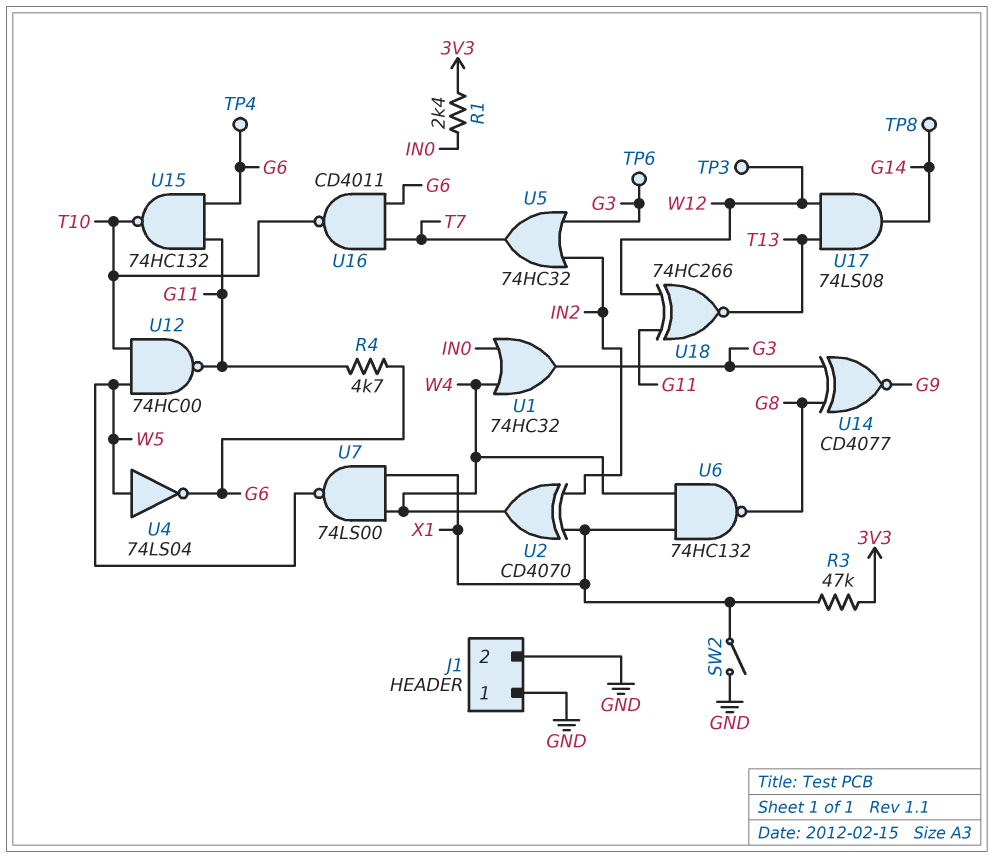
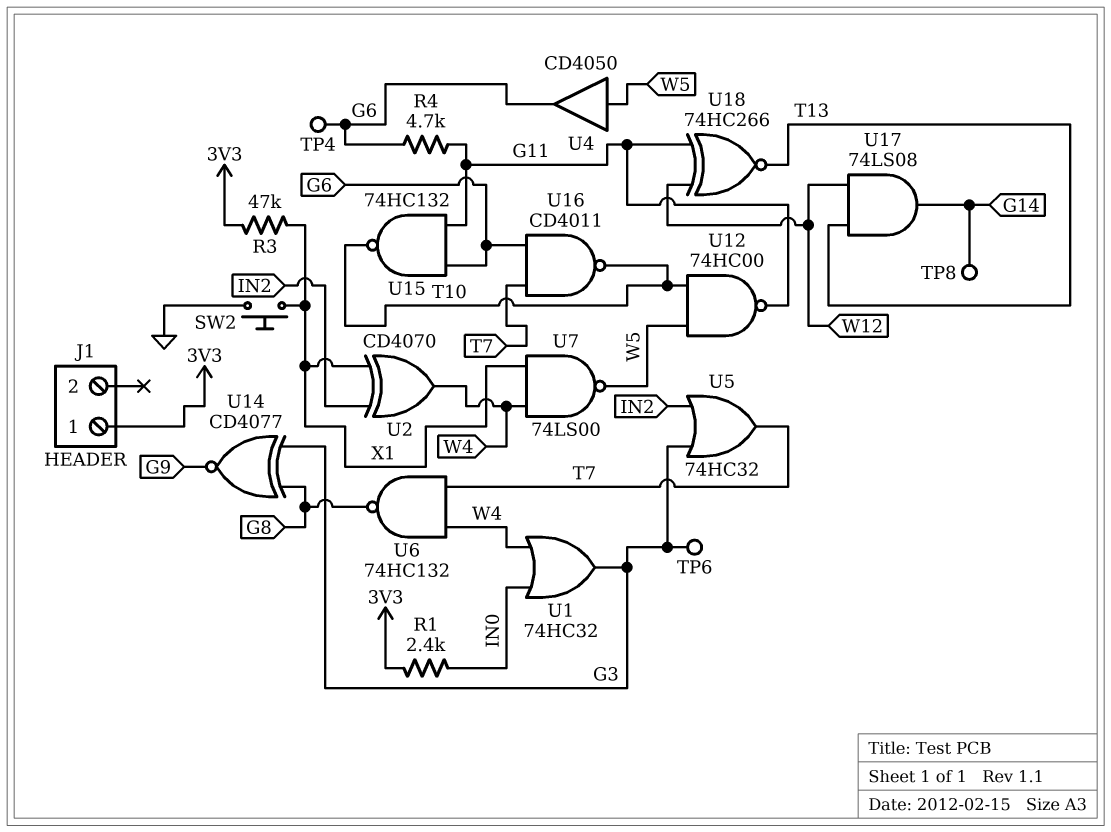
J1 pin 1: GND -> 3V3
J1 pin 2: GND -> none
SW2: switch (GND, X1) -> button (GND, X1)
TP3: test point (W12) -> none
U4: NOT 74LS04 (in W5, out G6) -> buffer CD4050 (in W5, out G6)
U6: NAND 74HC132 (in W4, in X1, out G8) -> NAND 74HC132 (in T7, in W4, out G8)

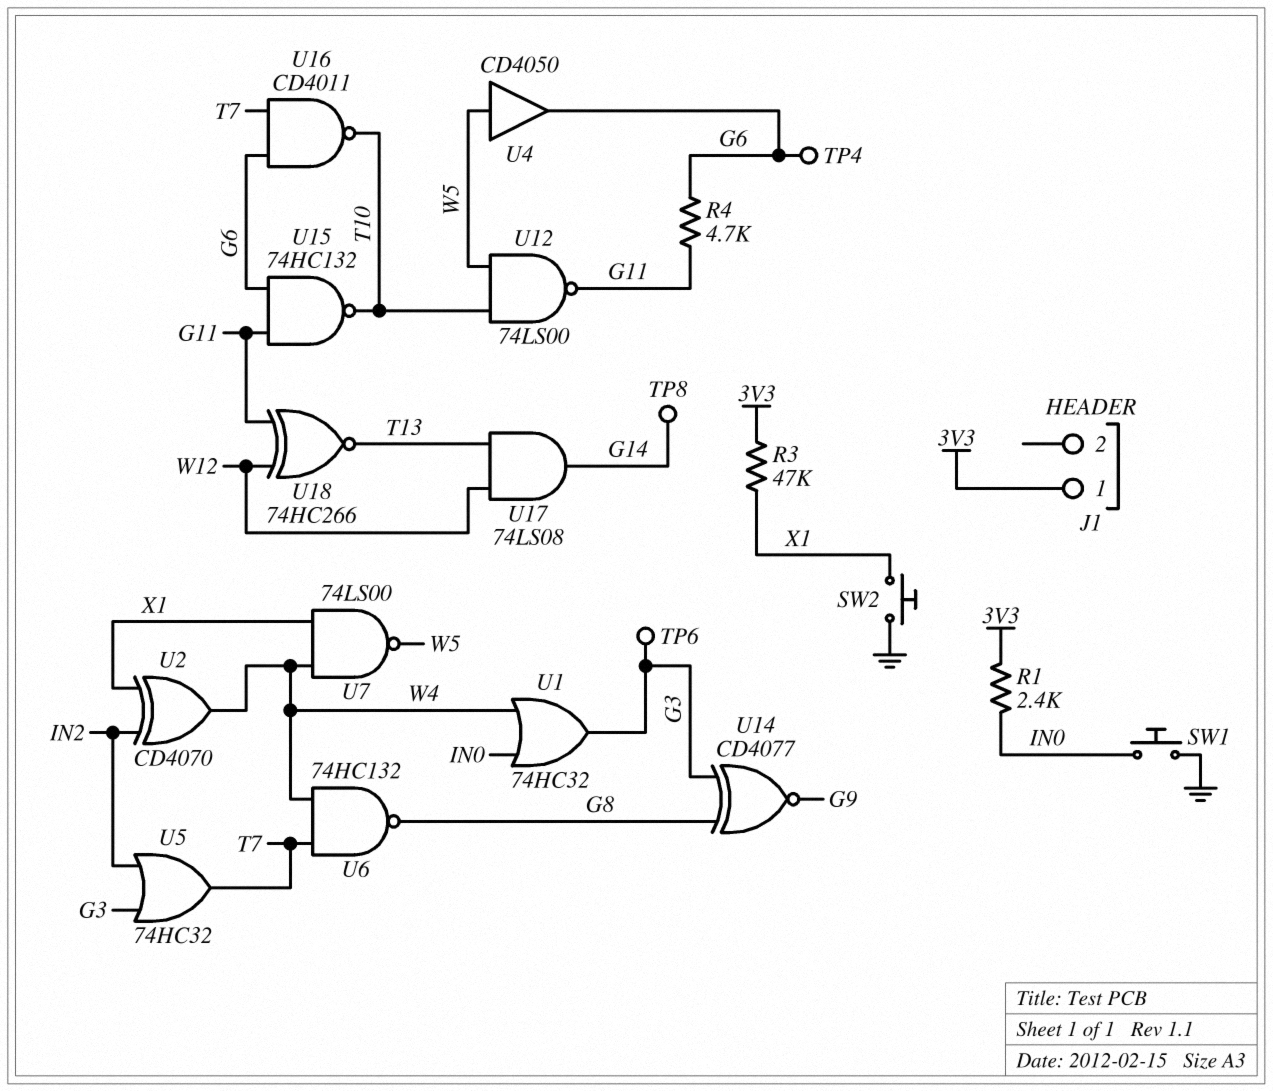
SW1: none -> button (GND, IN0)
U12: NAND 74HC00 (in T10, in W5, out G11) -> NAND 74LS00 (in T10, in W5, out G11)

